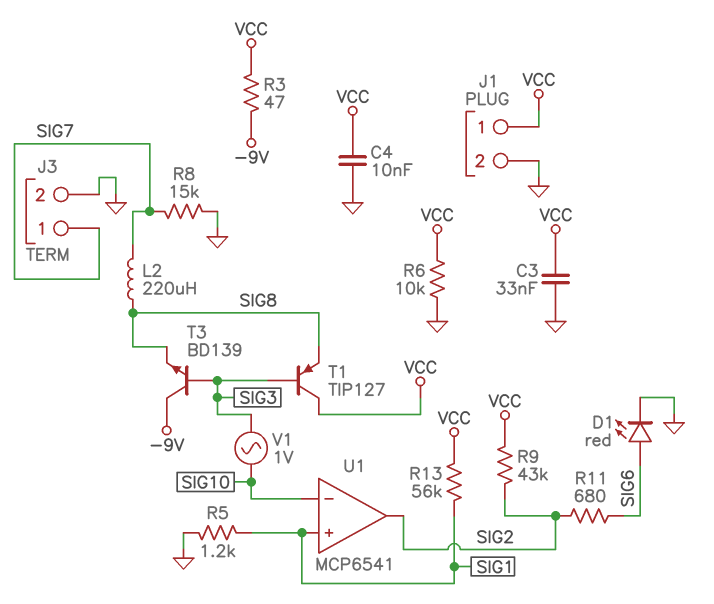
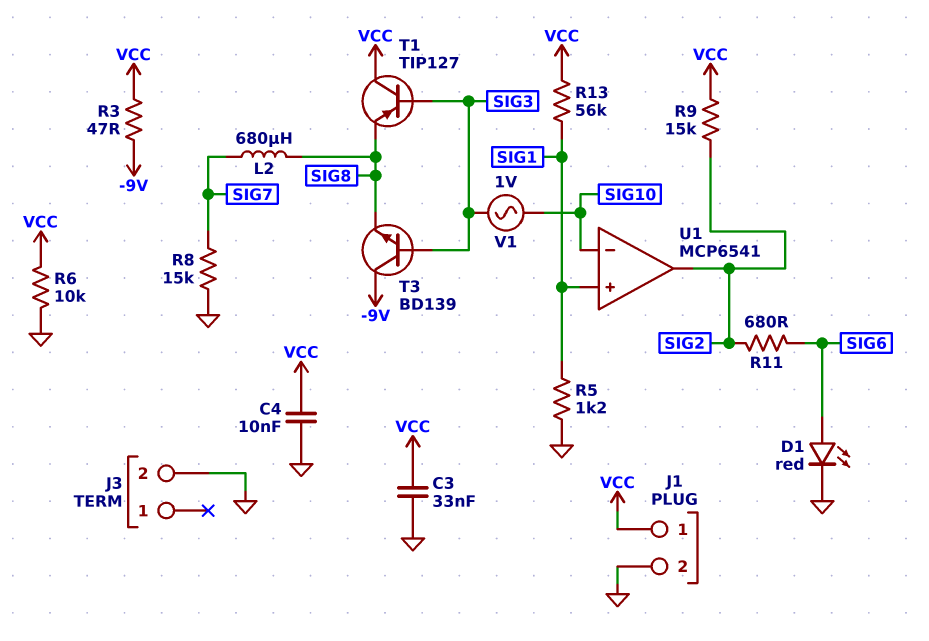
J3 pin 1: SIG7 -> none
L2: 220uH (SIG7, SIG8) -> 680uH (SIG7, SIG8)
R9: 43k (SIG2, VCC) -> 15k (SIG2, VCC)

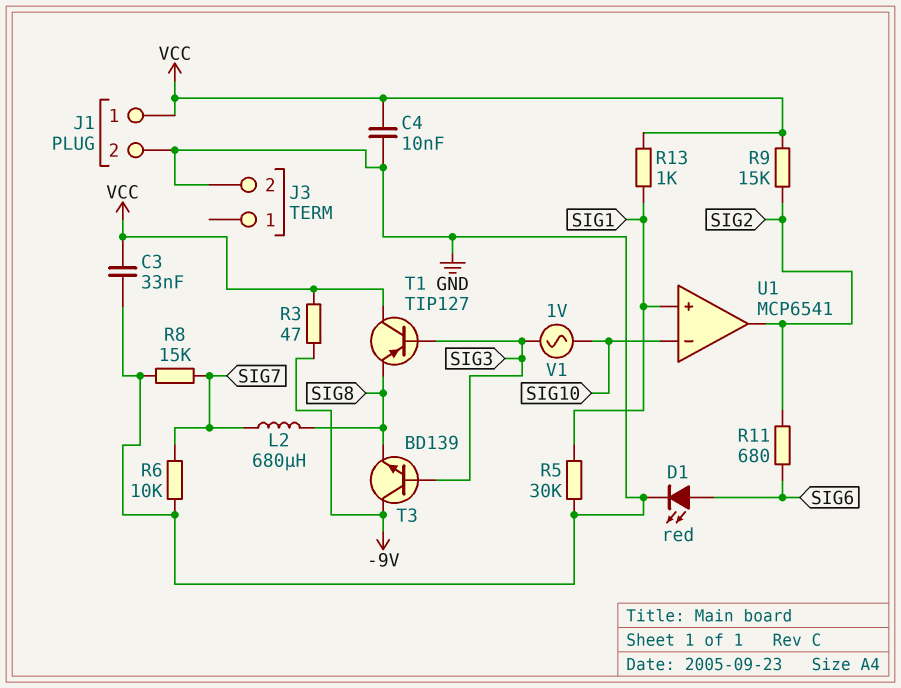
R5: 1.2k (GND, SIG1) -> 30k (GND, SIG1)
R6: 10k (GND, VCC) -> 10k (GND, SIG7)
R13: 56k (SIG1, VCC) -> 1k (SIG1, VCC)

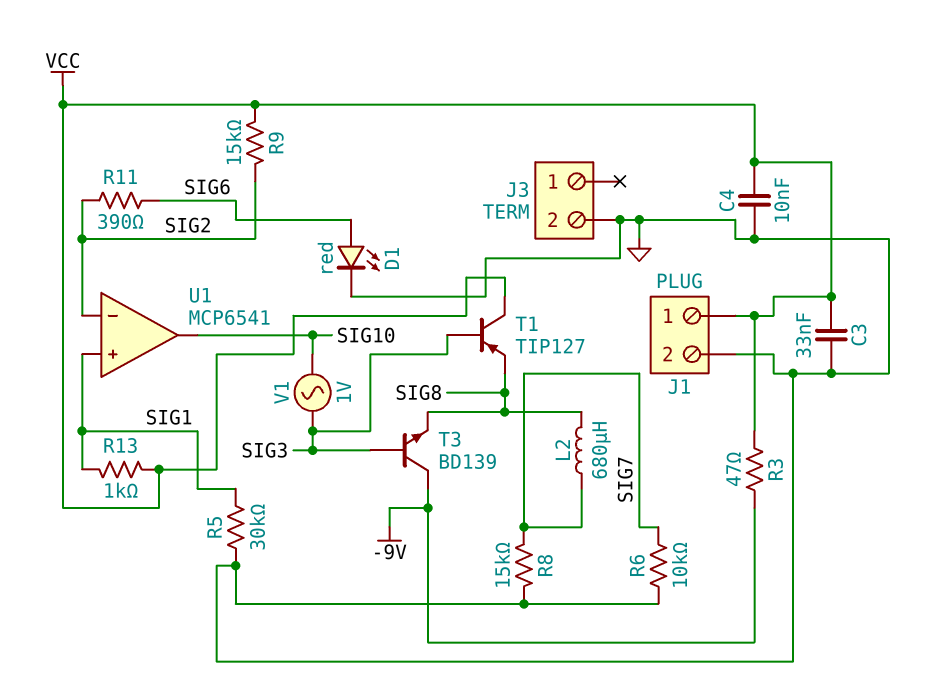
R11: 680 (SIG2, SIG6) -> 390 (SIG2, SIG6)
U1 pin in-: SIG10 -> SIG2
U1 pin out: SIG2 -> SIG10

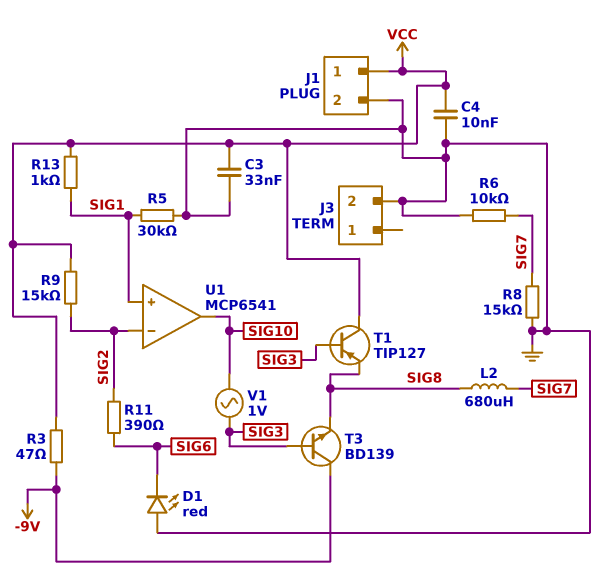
D1: LED red (A SIG6, K GND) -> LED red (A GND, K SIG6)

